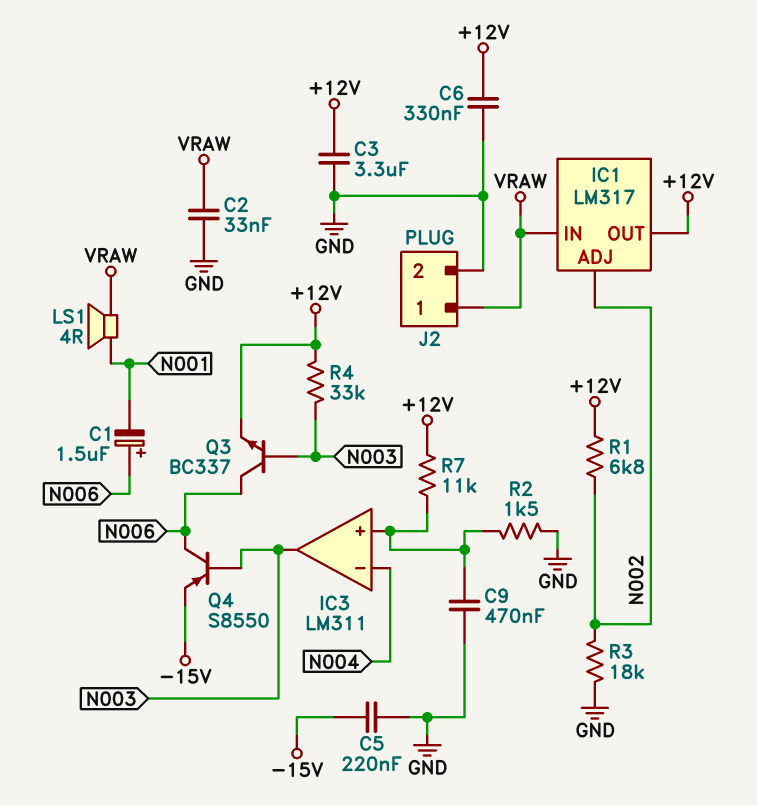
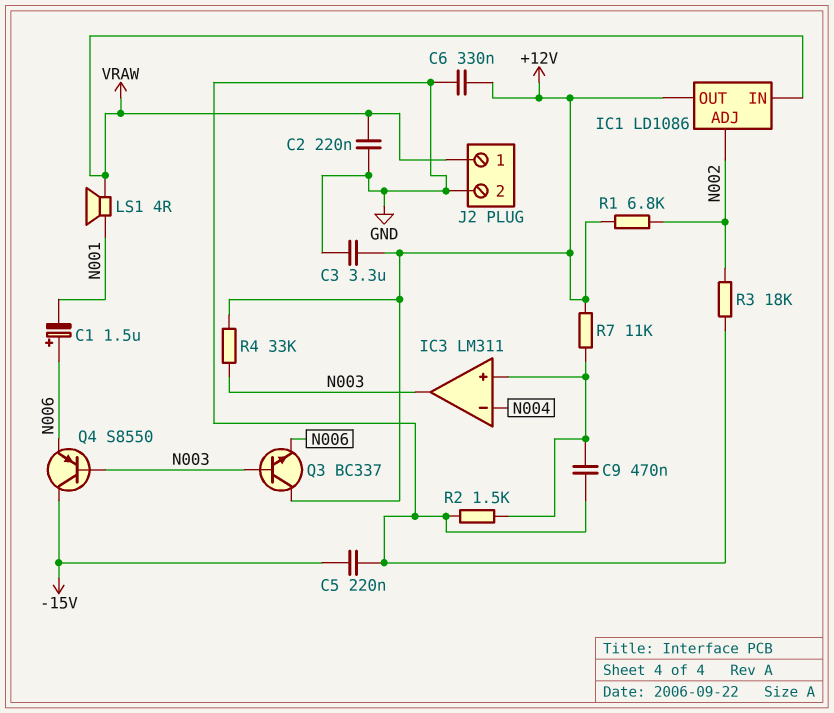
C2: 33nF (GND, VRAW) -> 220nF (GND, VRAW)
IC1: LM317 -> LD1086
Q3: NPN BC337 (B N003, C N006, E +12V) -> NPN BC337 (B N003, C +12V, E N006)
Q4: PNP S8550 (B N003, C N006, E -15V) -> PNP S8550 (B N003, C -15V, E N006)

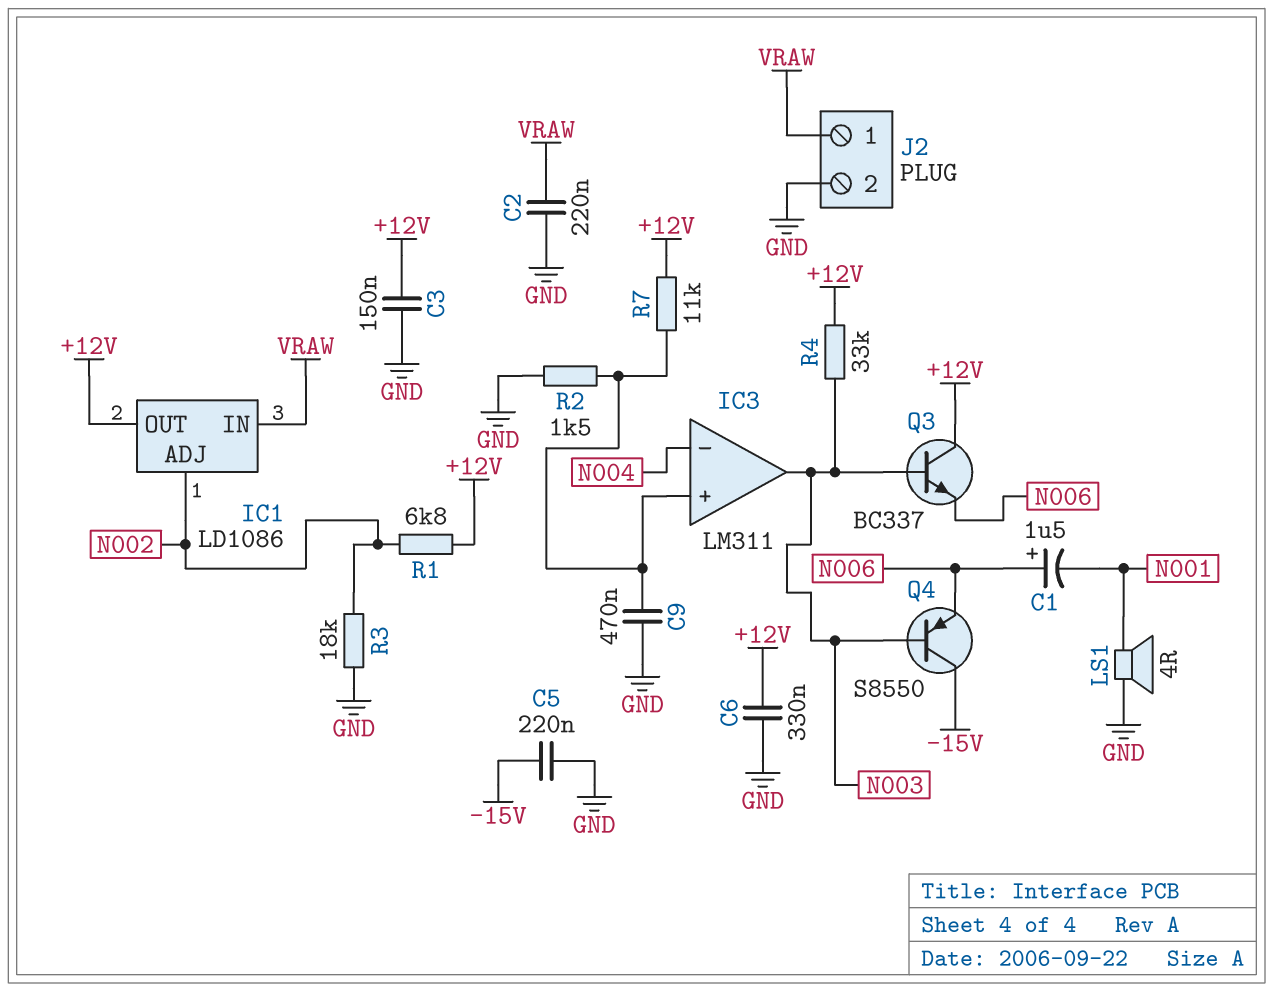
C3: 3.3uF (+12V, GND) -> 150nF (+12V, GND)
LS1: speaker 4R (N001, VRAW) -> speaker 4R (GND, N001)

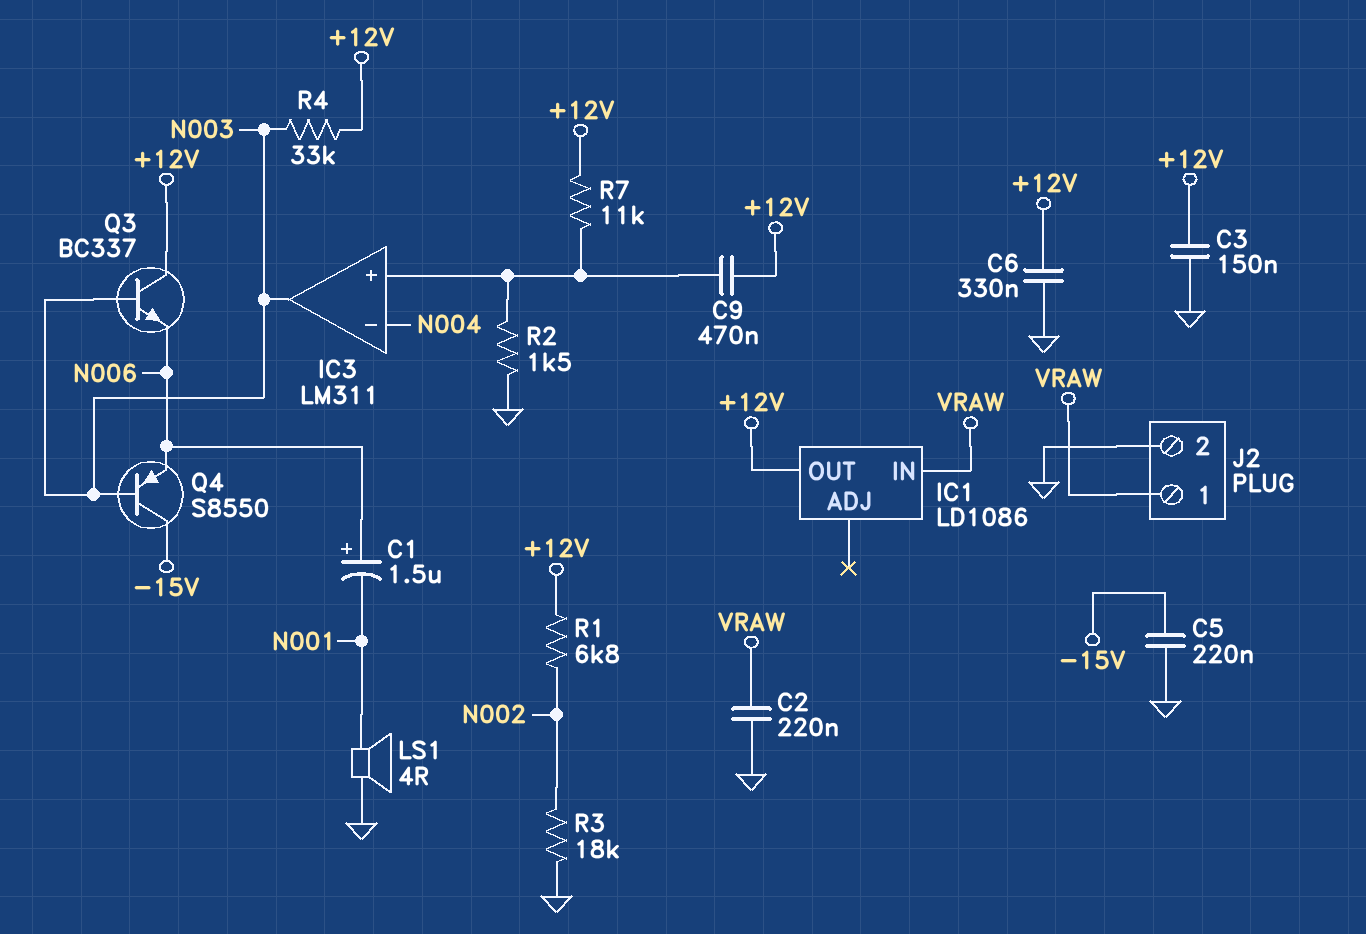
C9: 470nF (GND, IC3/in+) -> 470nF (+12V, IC3/in+)
IC1 pin ADJ: N002 -> none

